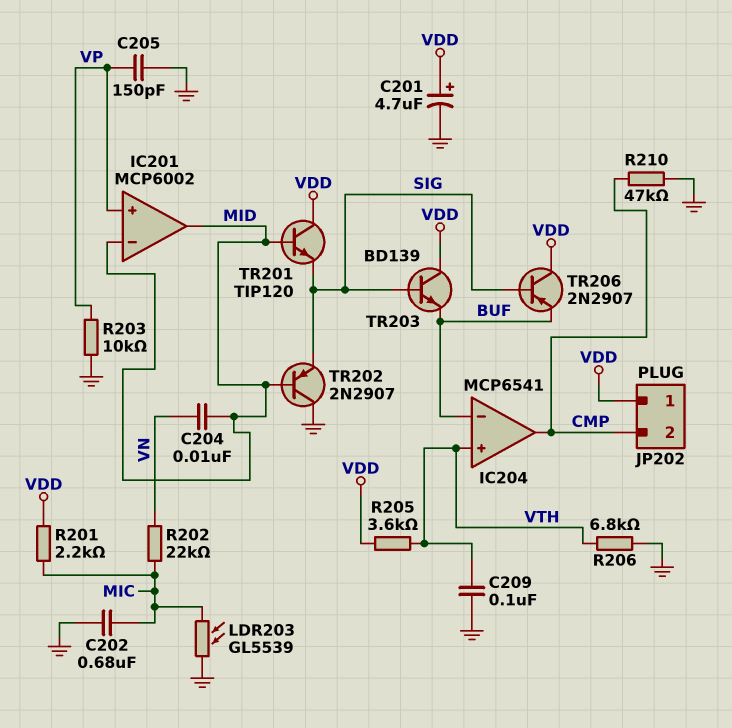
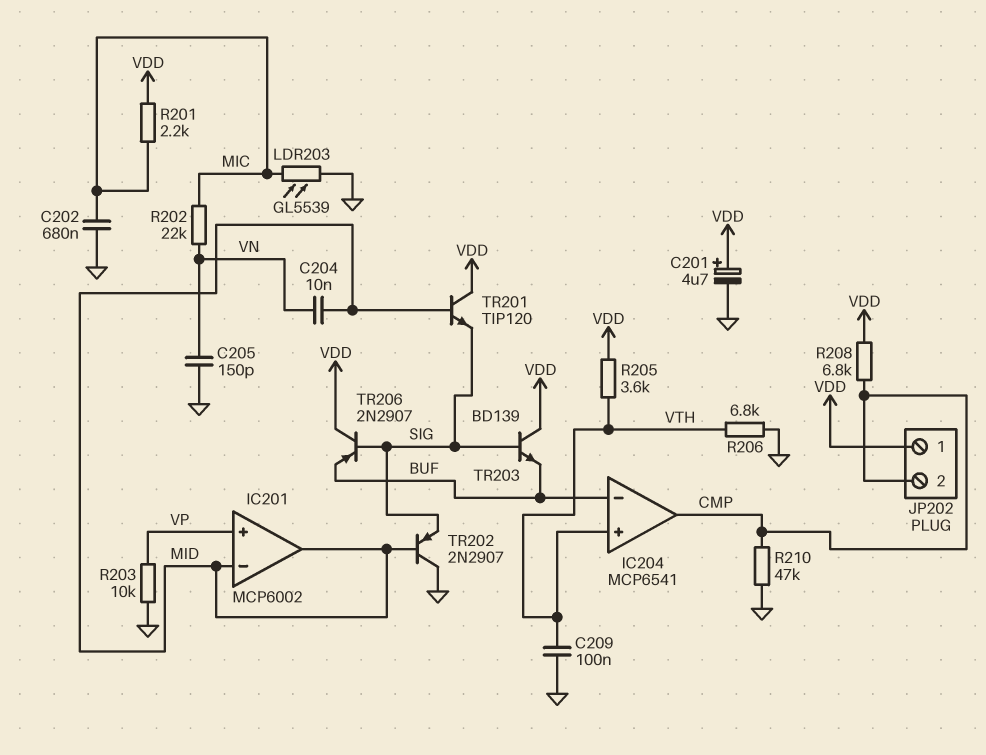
C205: 150pF (GND, VP) -> 150pF (GND, VN)
R208: none -> 6.8k (CMP, VDD)

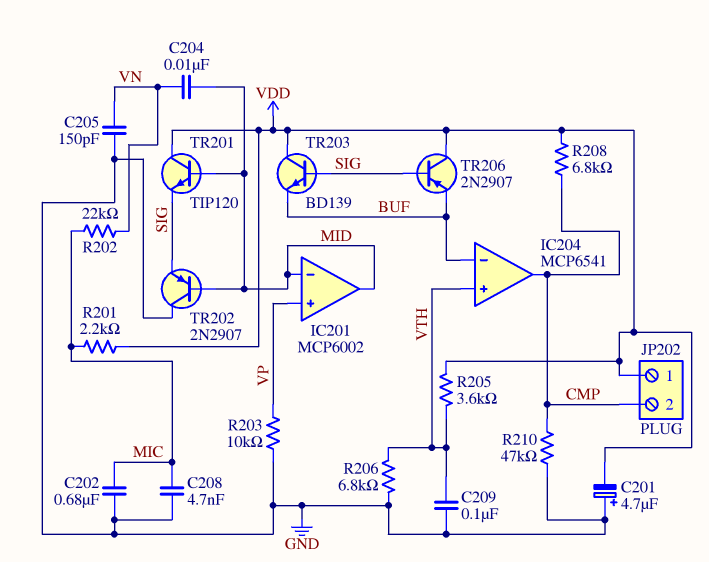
C201: 4.7uF (plus VDD, minus GND) -> 4.7uF (plus GND, minus VDD)
C208: none -> 4.7nF (GND, MIC)
LDR203: GL5539 (GND, MIC) -> none

